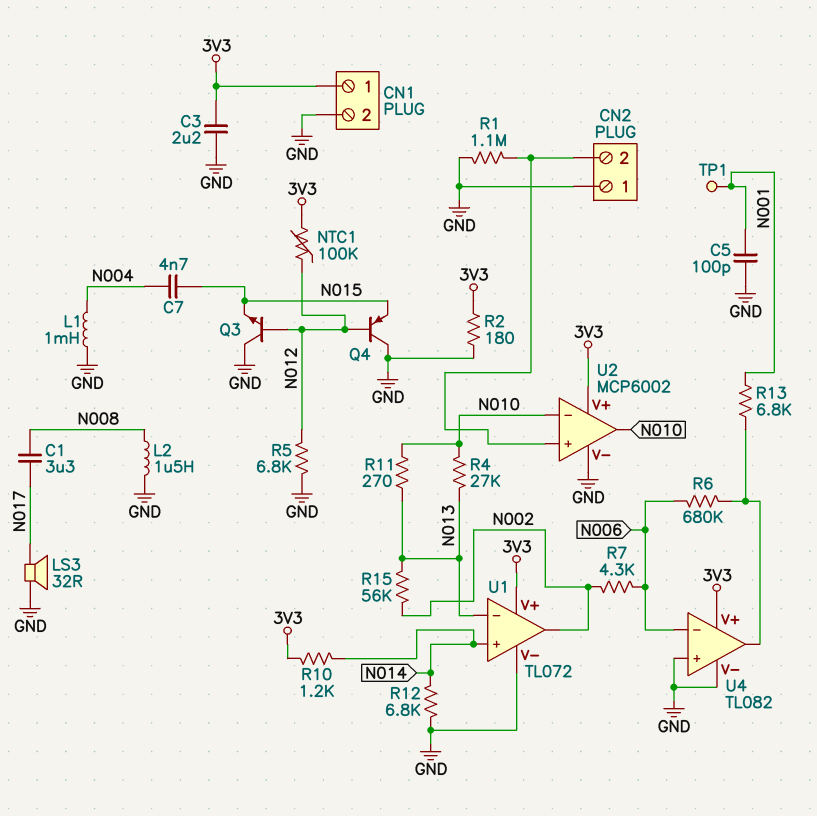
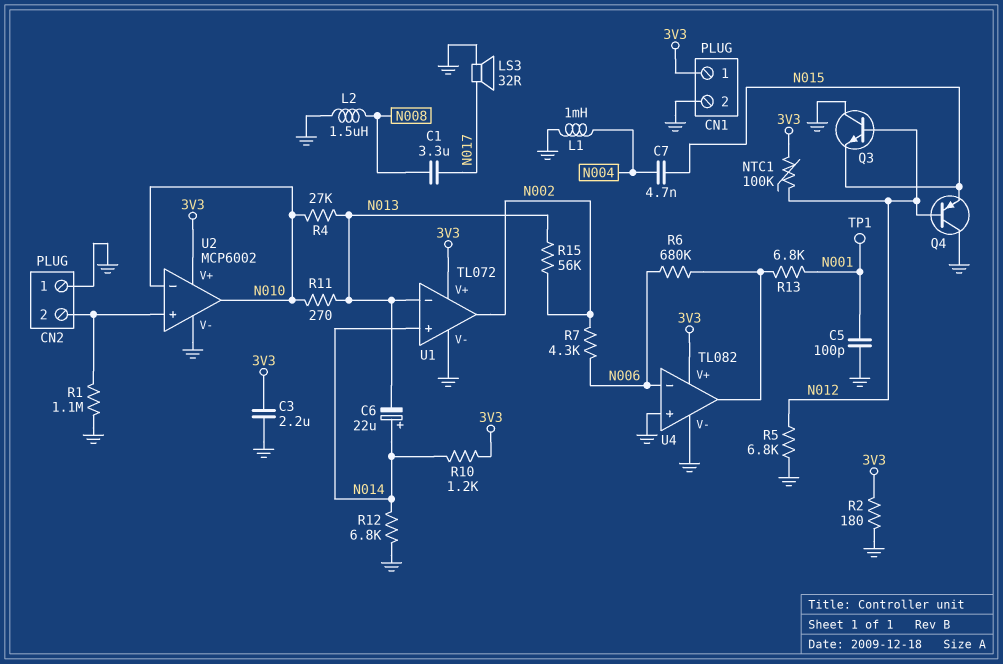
C6: none -> 22uF (plus N014, minus N013)

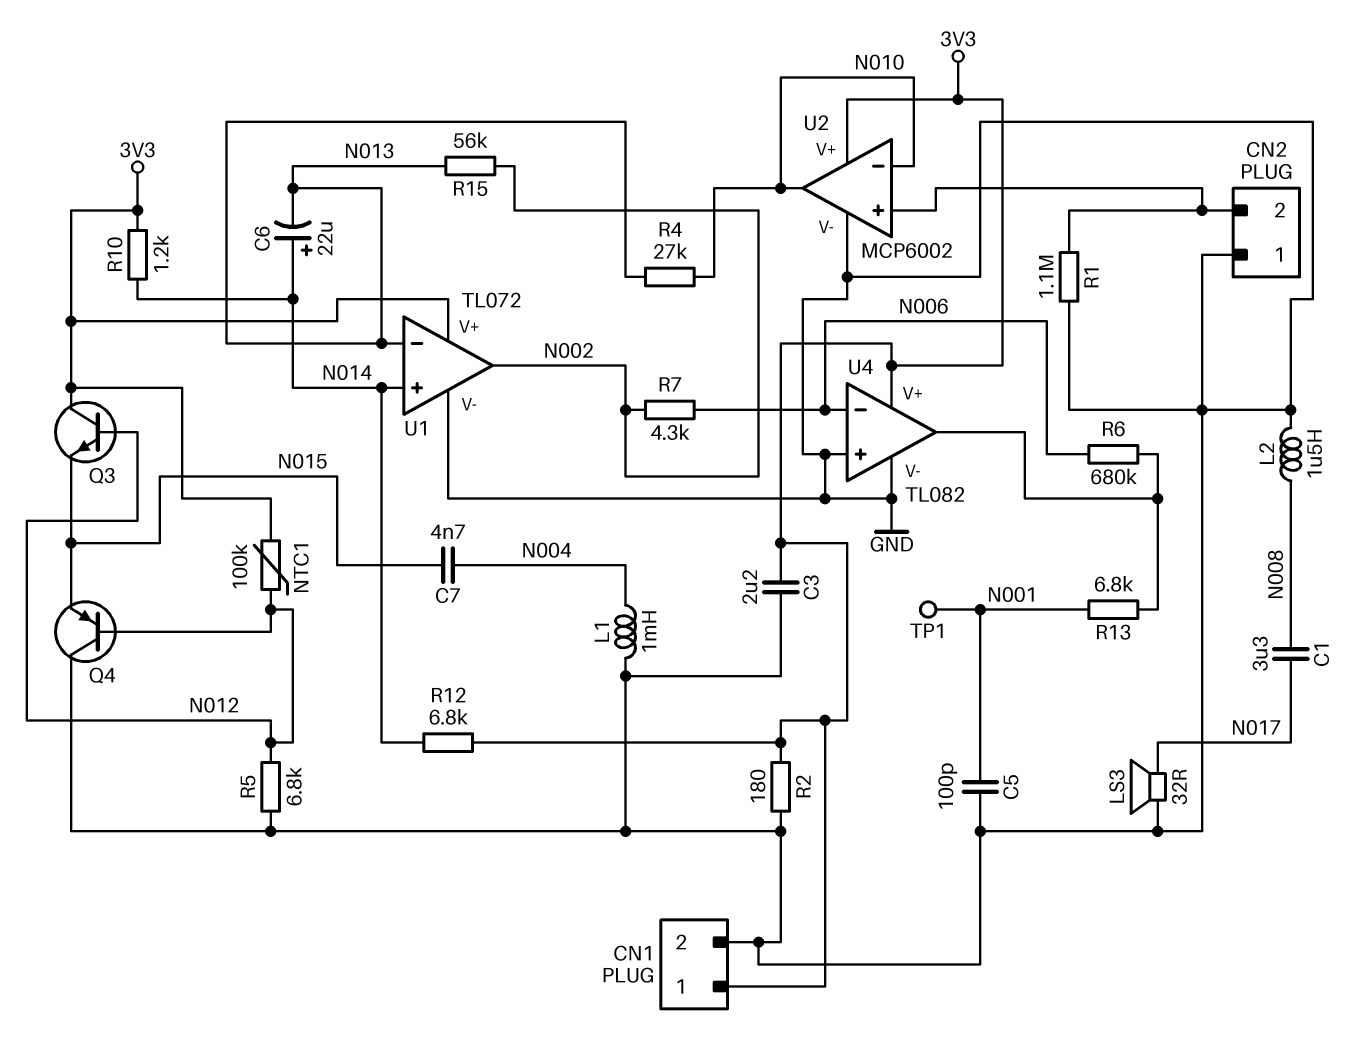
Q3: NPN (B N012, C GND, E N015) -> NPN (B N012, C 3V3, E N015)
R11: 270 (N010, N013) -> none
R12: 6.8k (GND, N014) -> 6.8k (3V3, N014)

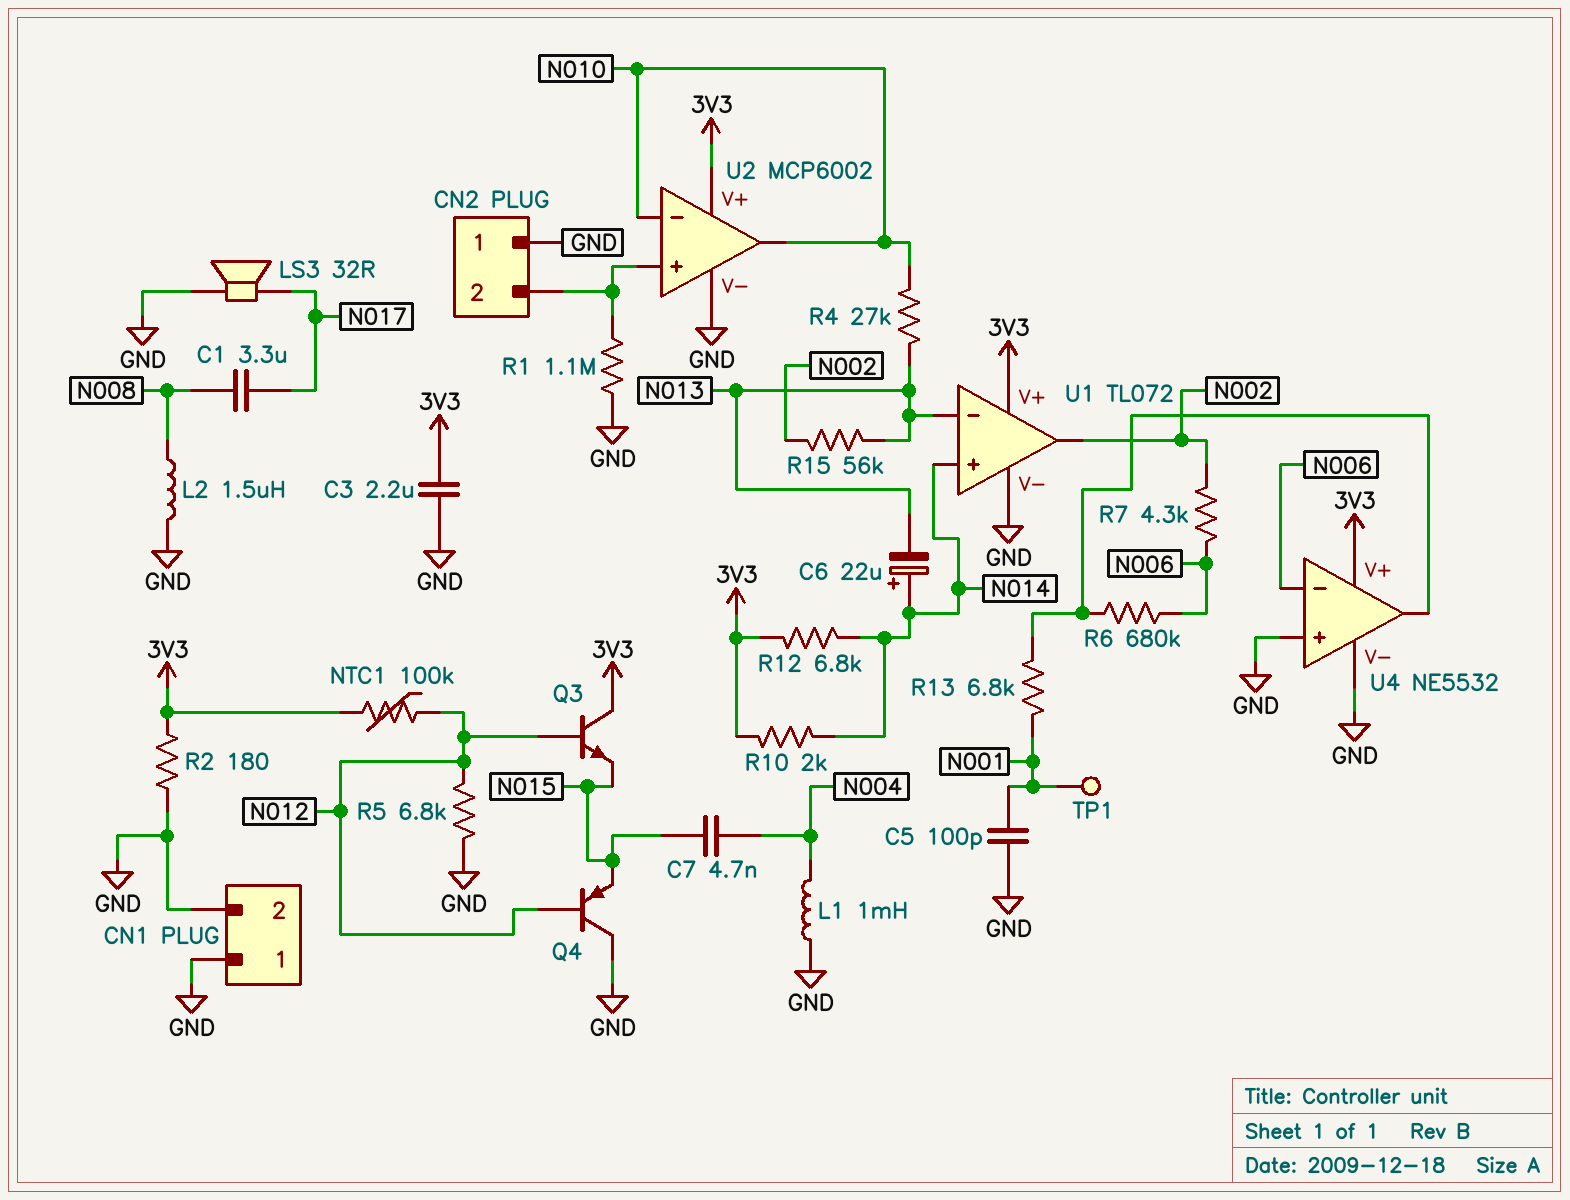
CN1 pin 1: 3V3 -> GND
R10: 1.2k (3V3, N014) -> 2k (3V3, N014)
U4: TL082 -> NE5532

